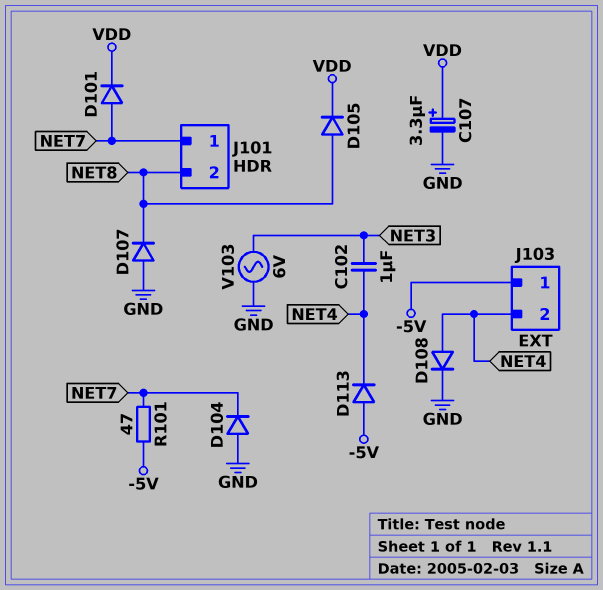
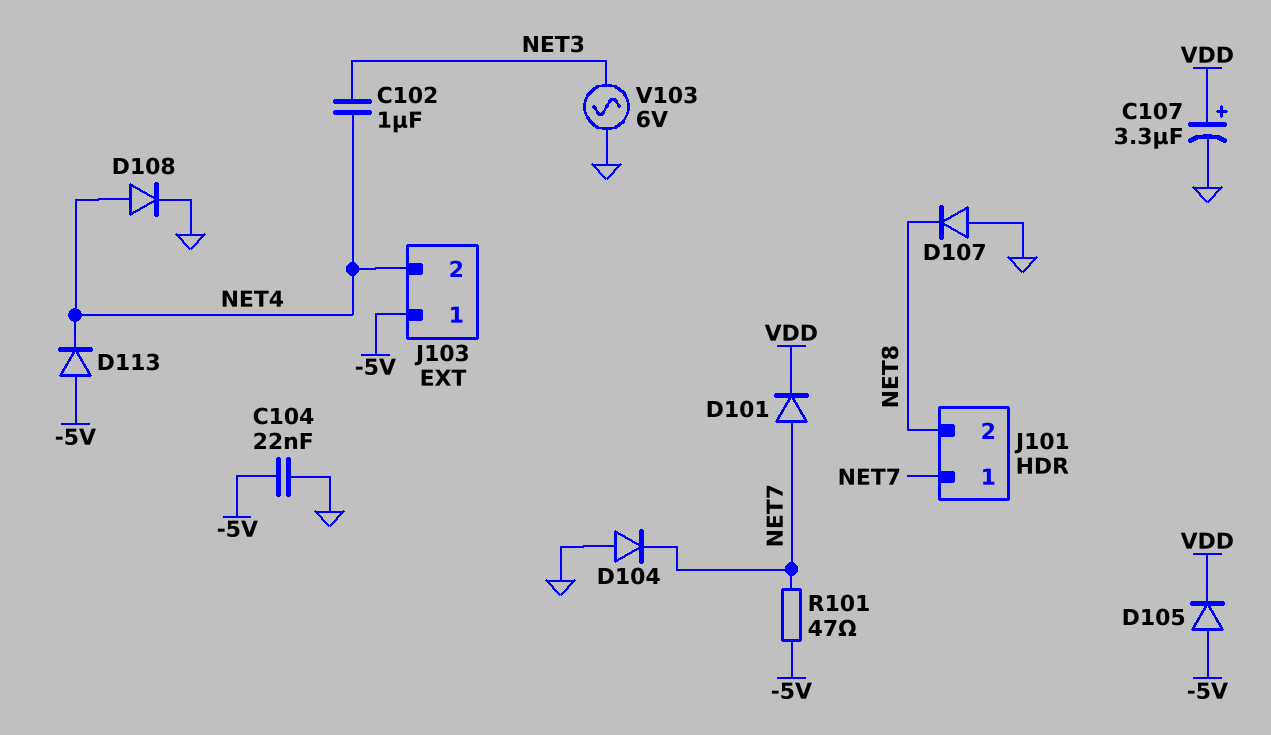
C104: none -> 22nF (-5V, GND)
D105: diode (A NET8, K VDD) -> diode (A -5V, K VDD)

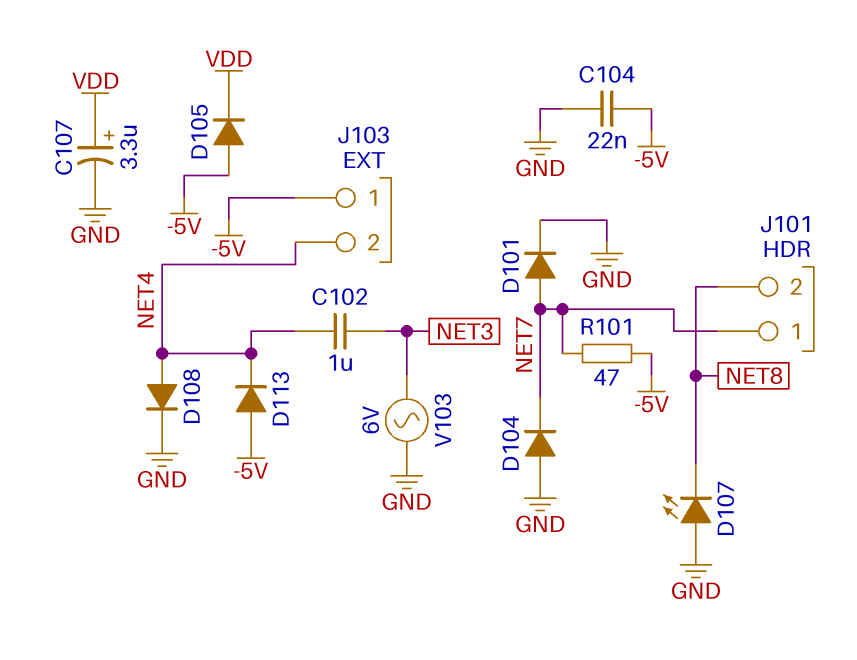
D101: diode (A NET7, K VDD) -> diode (A NET7, K GND)
D107: diode (A GND, K NET8) -> LED (A GND, K NET8)

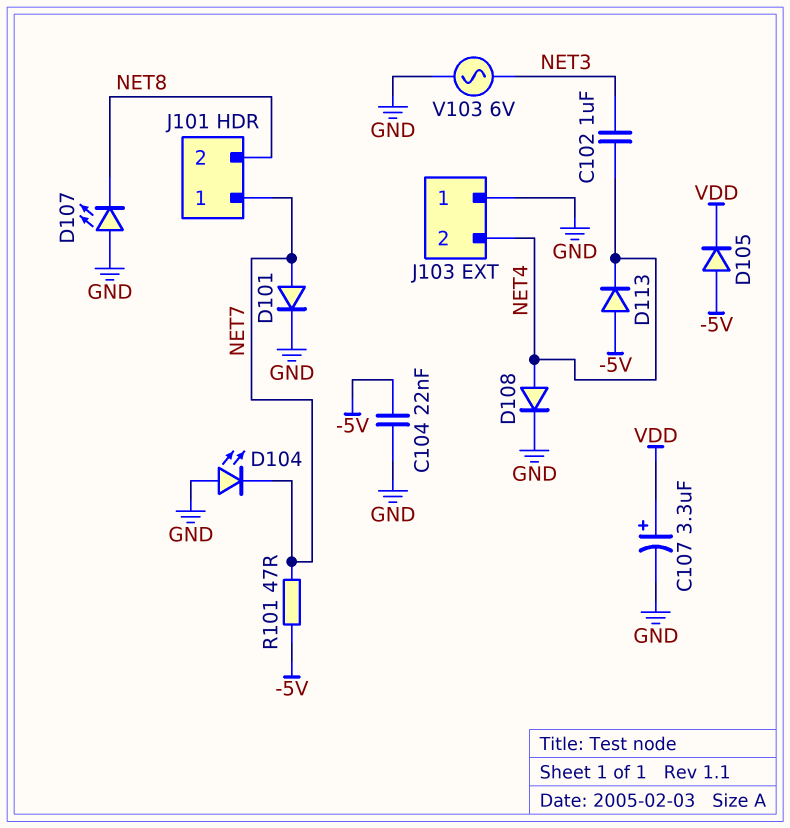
D104: diode (A GND, K NET7) -> LED (A GND, K NET7)
J103 pin 1: -5V -> GND

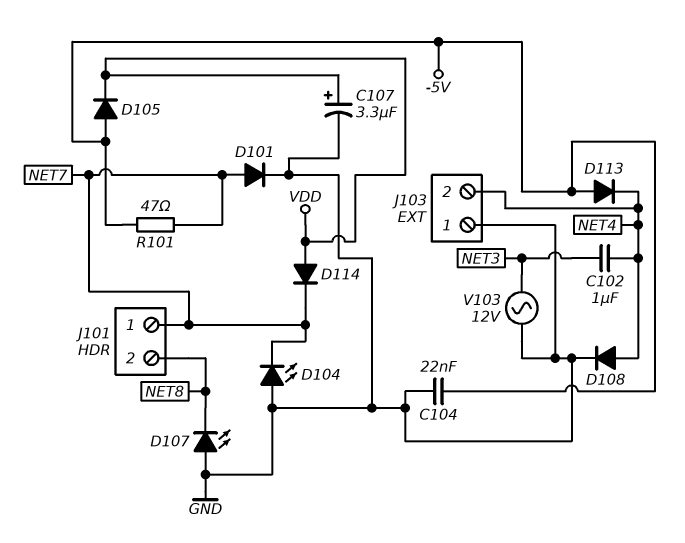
D114: none -> diode (A VDD, K NET7)
V103: AC 6V (GND, NET3) -> AC 12V (GND, NET3)

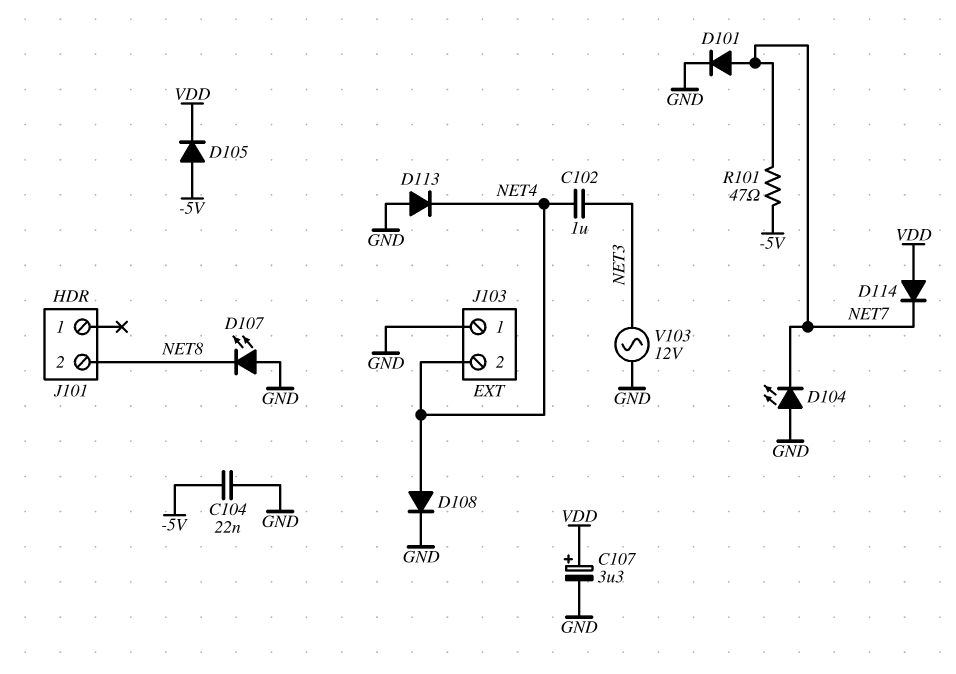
D113: diode (A -5V, K NET4) -> diode (A GND, K NET4)
J101 pin 1: NET7 -> none

